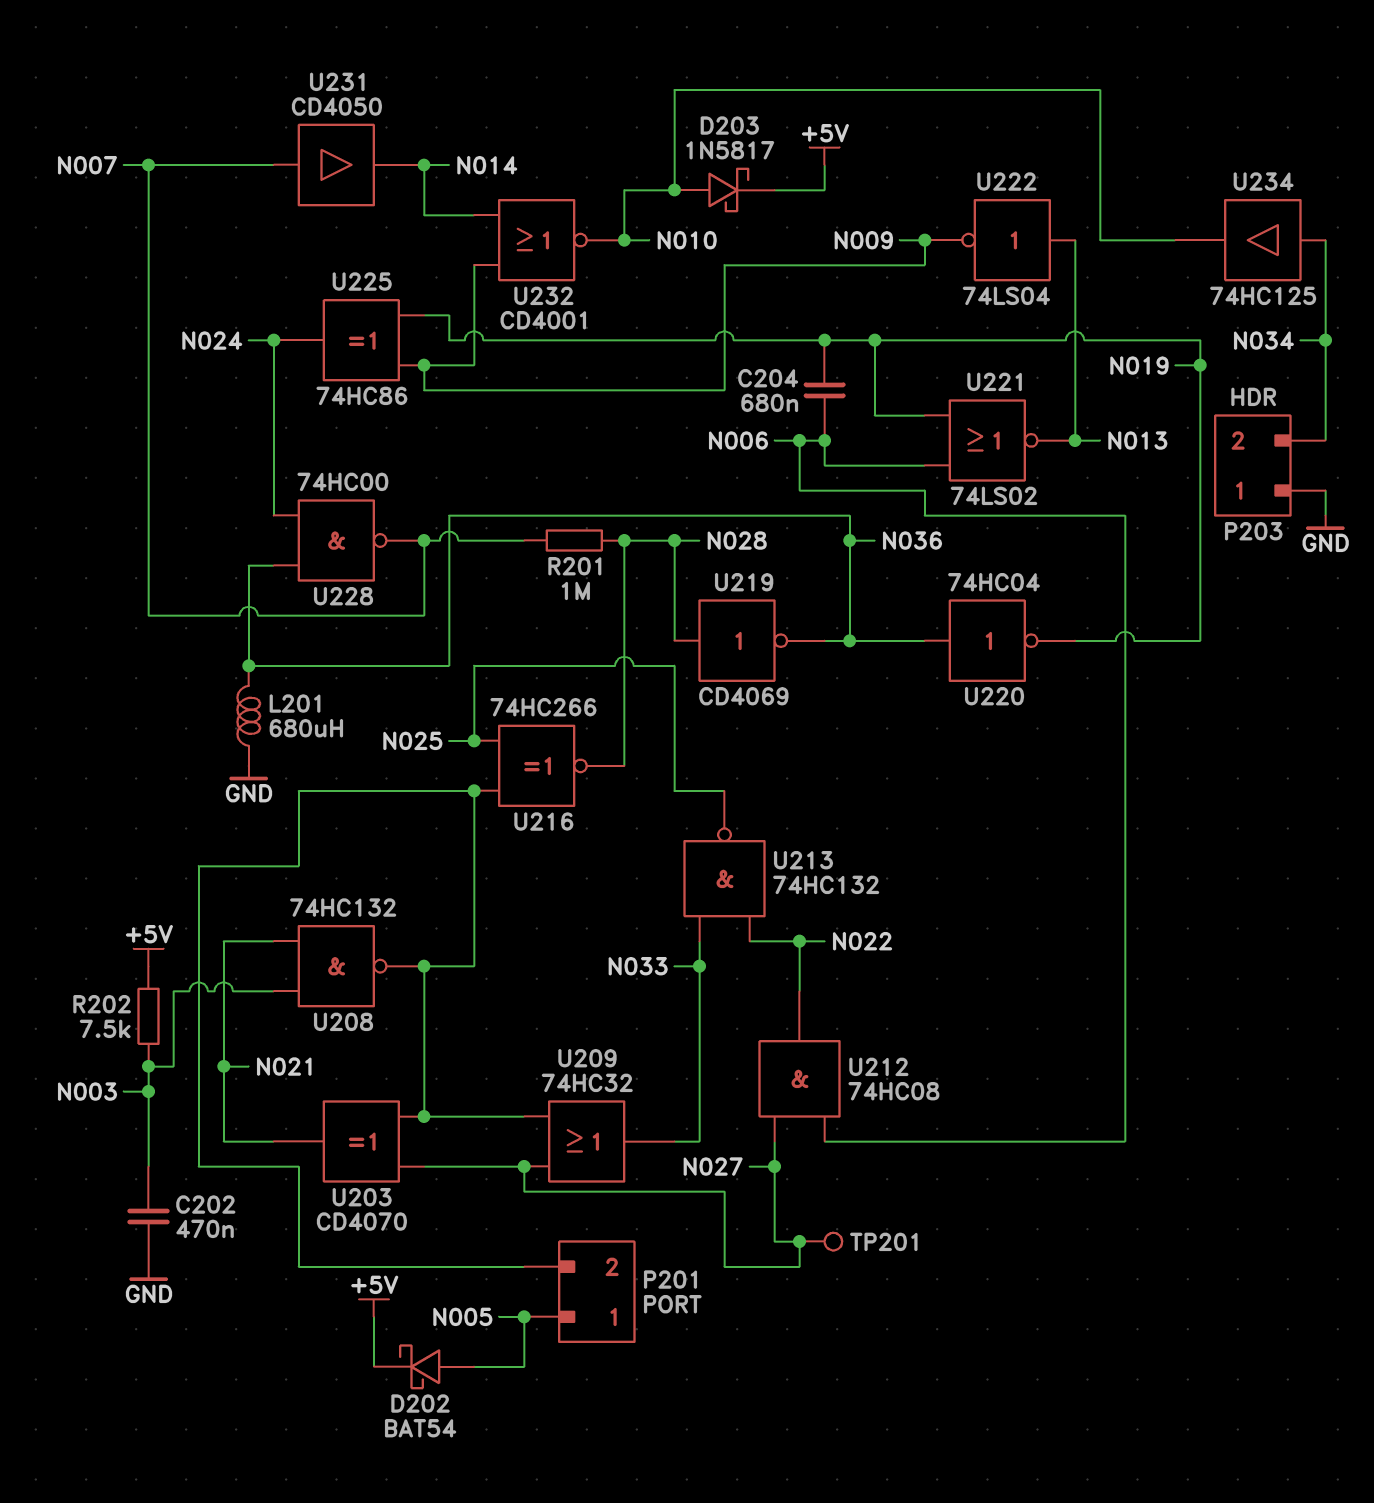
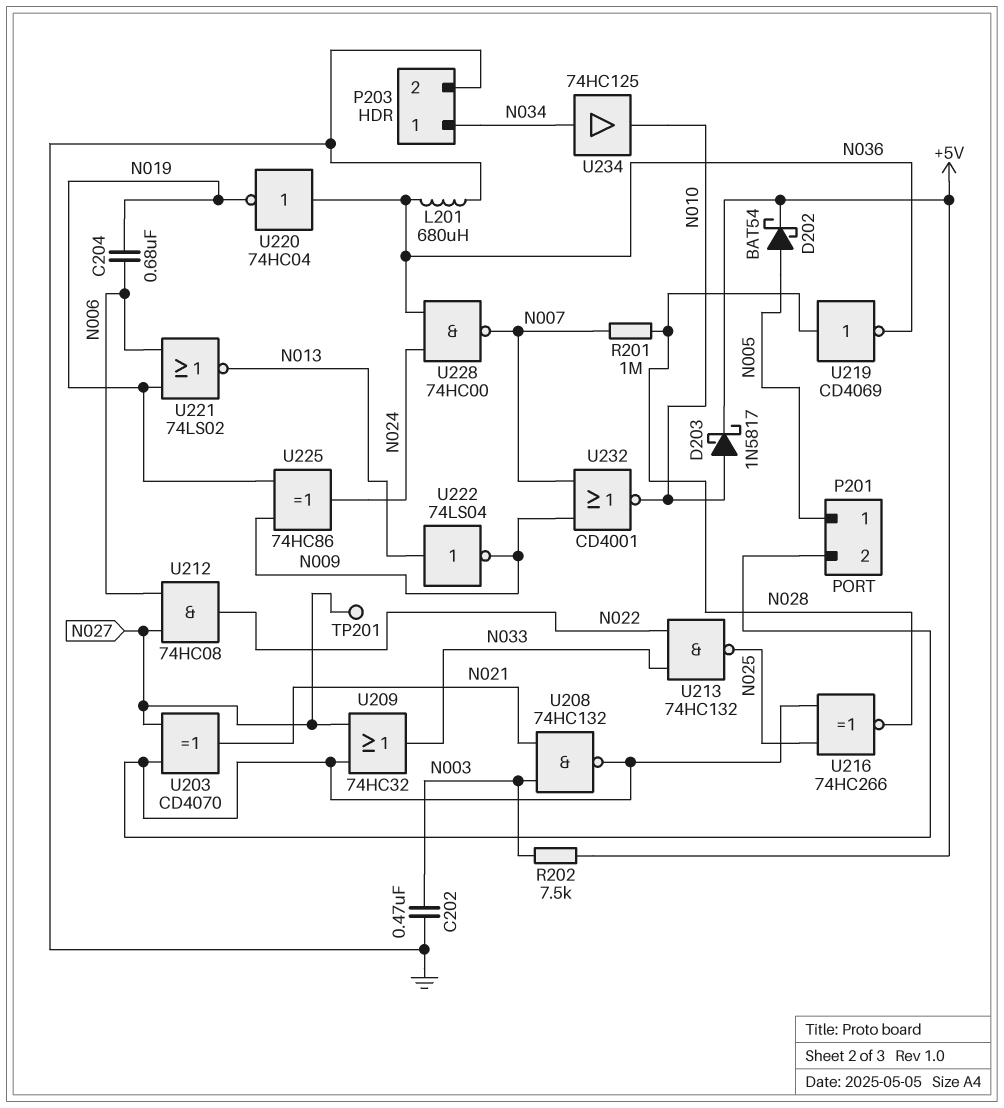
P203 pin 1: GND -> N034
P203 pin 2: N034 -> GND
U231: buffer CD4050 (in N007, out N014) -> none
U232: NOR CD4001 (in N009, in N014, out N010) -> NOR CD4001 (in N007, in N009, out N010)

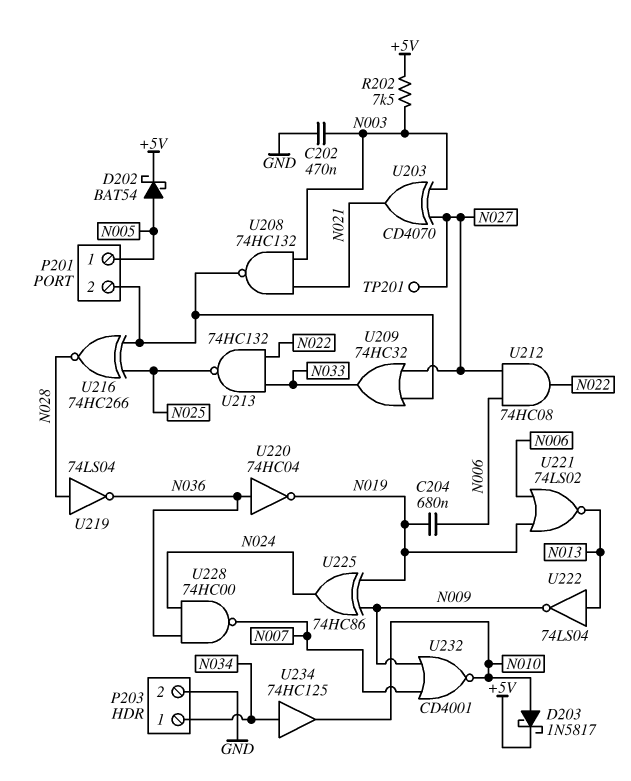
L201: 680uH (GND, N036) -> none
R201: 1M (N007, N028) -> none
U203: XOR CD4070 (in N027, in P201/2, out N021) -> XOR CD4070 (in N003, in N027, out N021)
U219: NOT CD4069 (in N028, out N036) -> NOT 74LS04 (in N028, out N036)

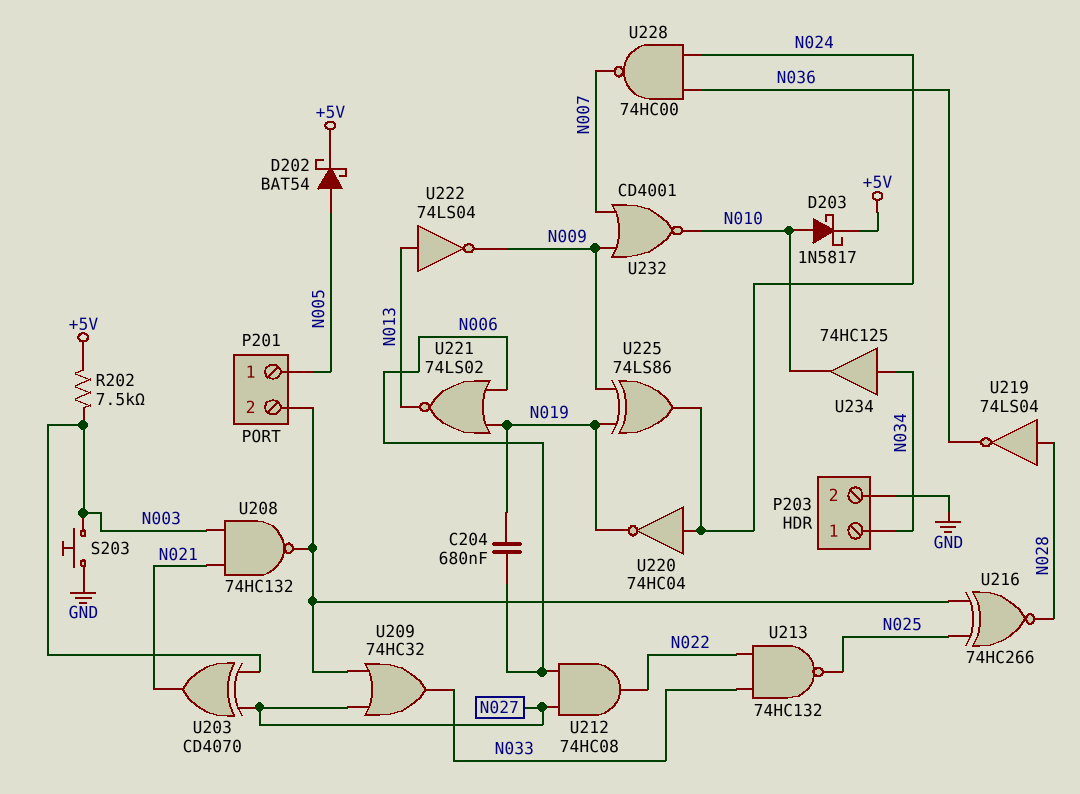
C202: 470nF (GND, N003) -> none
S203: none -> button (GND, N003)
TP201: test point (N027) -> none
U220: NOT 74HC04 (in N036, out N019) -> NOT 74HC04 (in N024, out N019)
U225: XOR 74HC86 (in N009, in N019, out N024) -> XOR 74LS86 (in N009, in N019, out N024)

